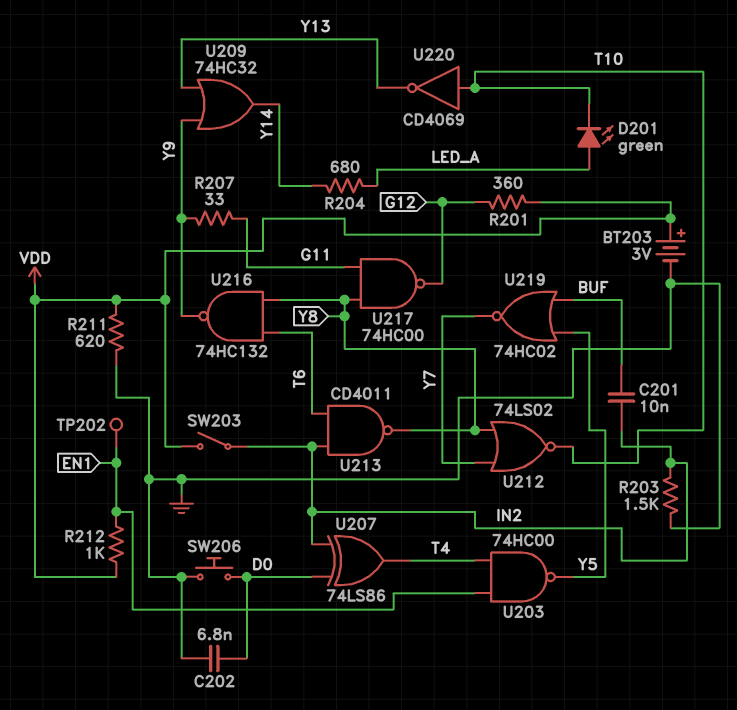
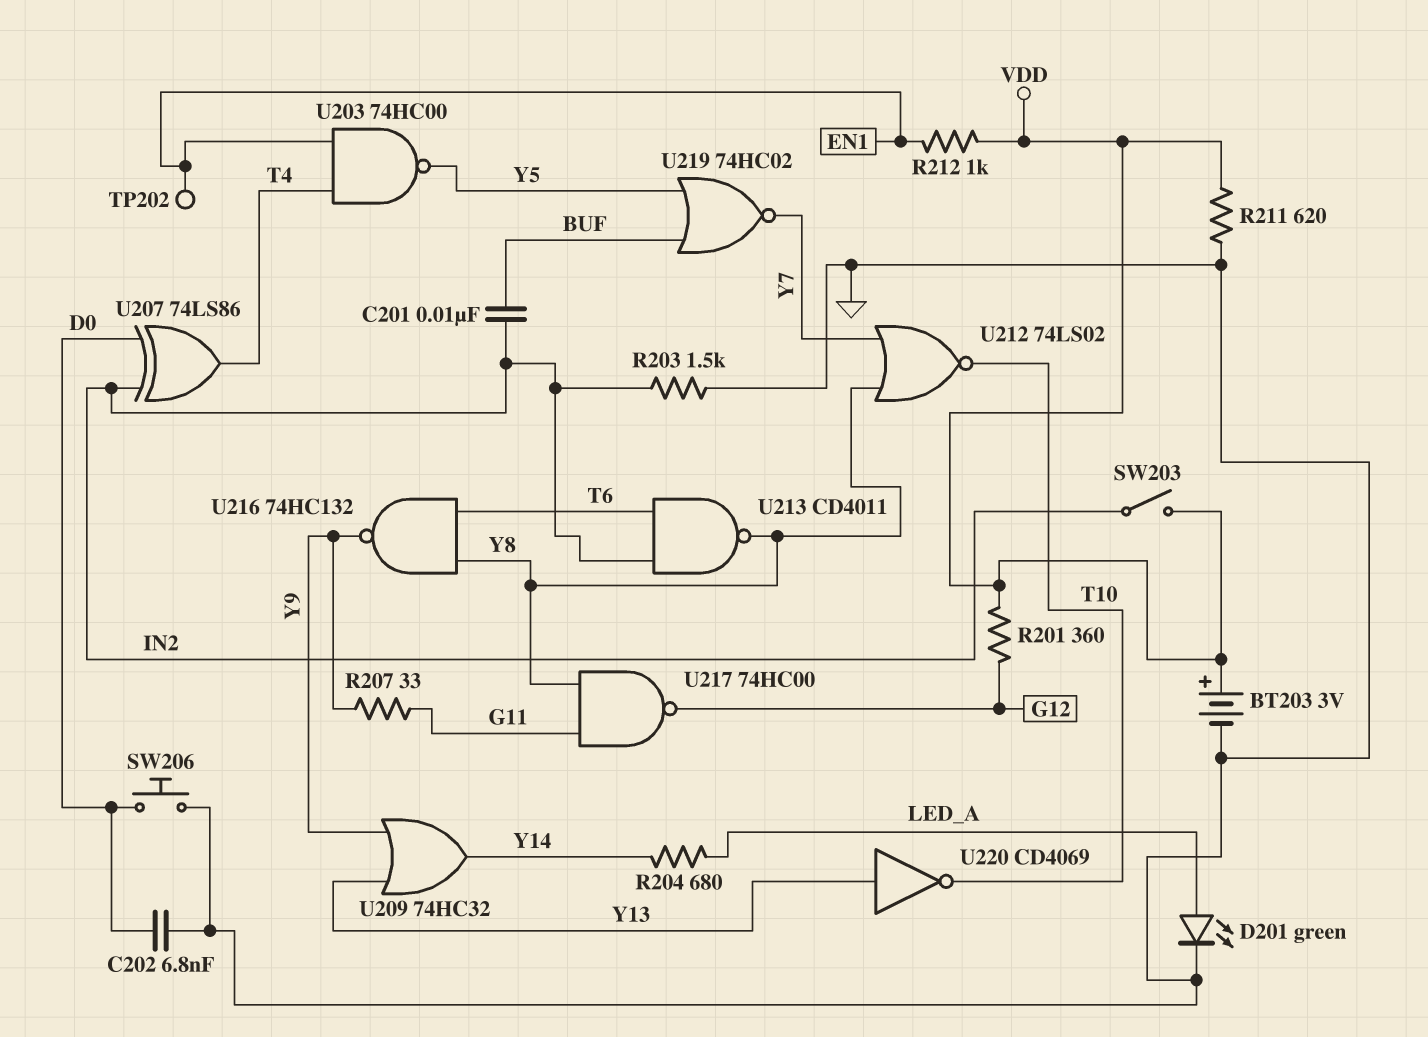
D201: LED green (A LED_A, K T10) -> LED green (A LED_A, K GND)
U220: NOT CD4069 (in T10, out Y13) -> NOT CD4069 (in Y13, out T10)

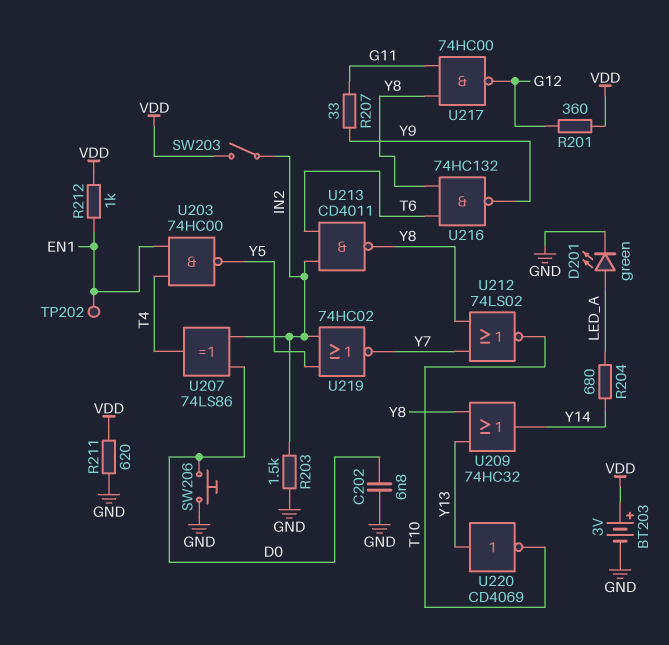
C201: 10nF (BUF, IN2) -> none
U209: OR 74HC32 (in Y9, in Y13, out Y14) -> OR 74HC32 (in Y8, in Y13, out Y14)
U219: NOR 74HC02 (in BUF, in Y5, out Y7) -> NOR 74HC02 (in IN2, in Y5, out Y7)

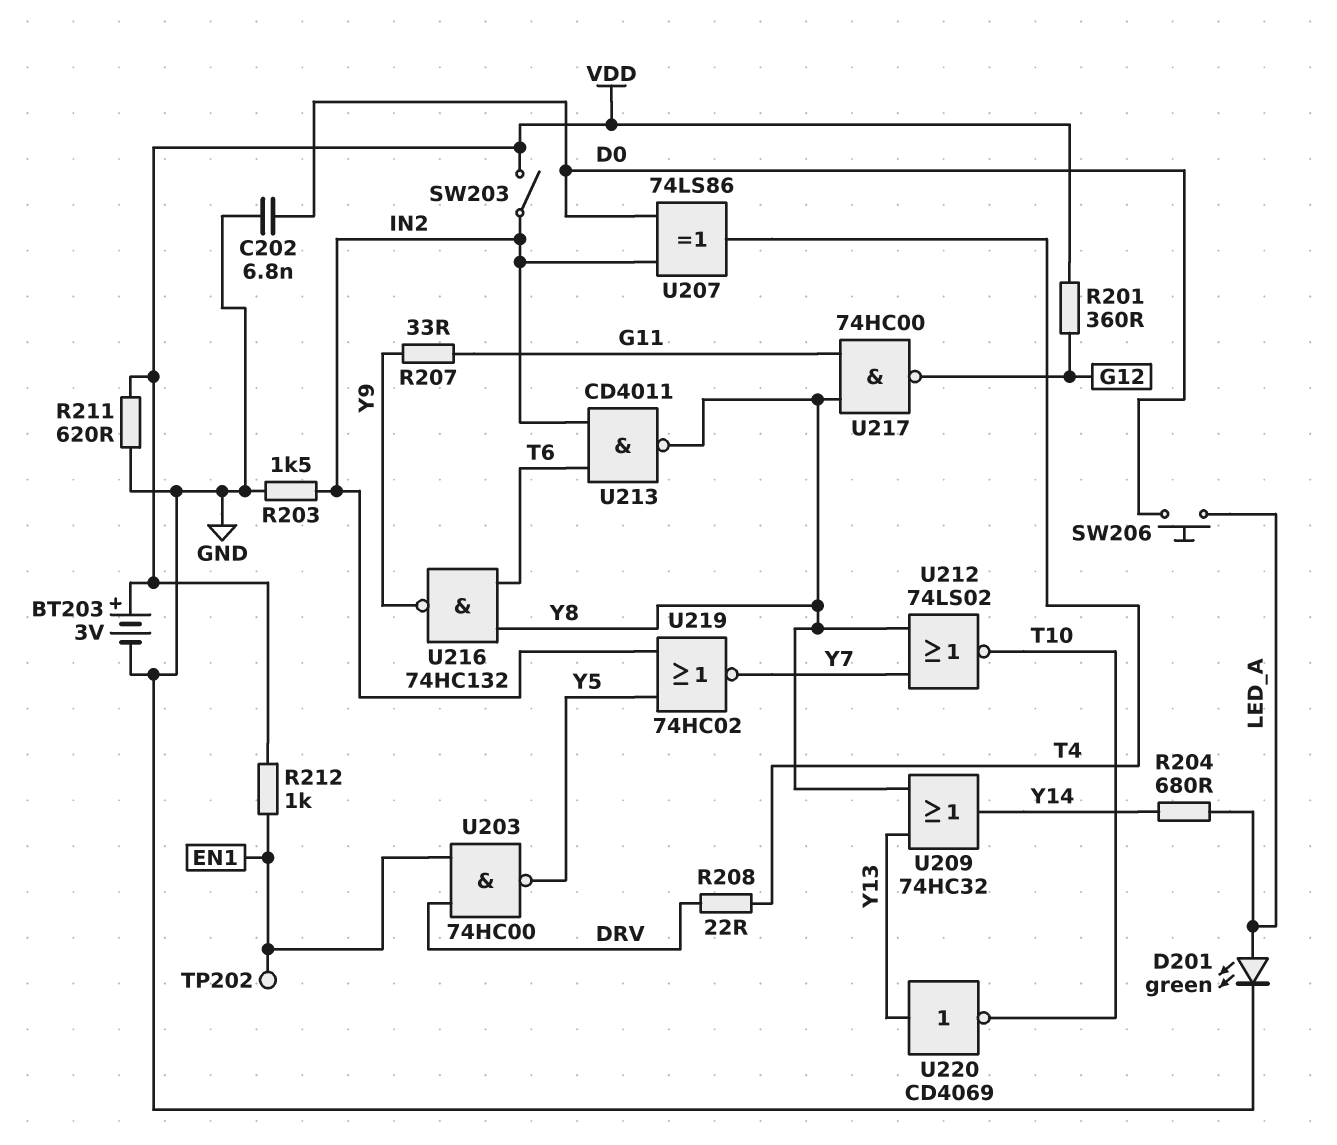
R208: none -> 22 (DRV, T4)
SW206: button (D0, GND) -> button (D0, LED_A)
U203: NAND 74HC00 (in EN1, in T4, out Y5) -> NAND 74HC00 (in DRV, in EN1, out Y5)

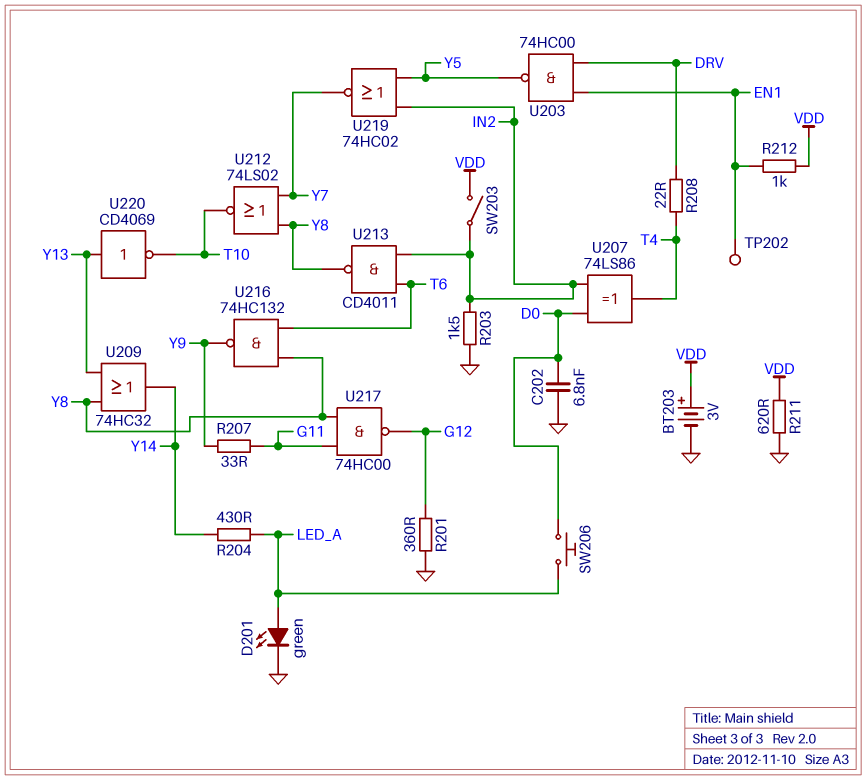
R201: 360 (G12, VDD) -> 360 (G12, GND)
R204: 680 (LED_A, Y14) -> 430 (LED_A, Y14)

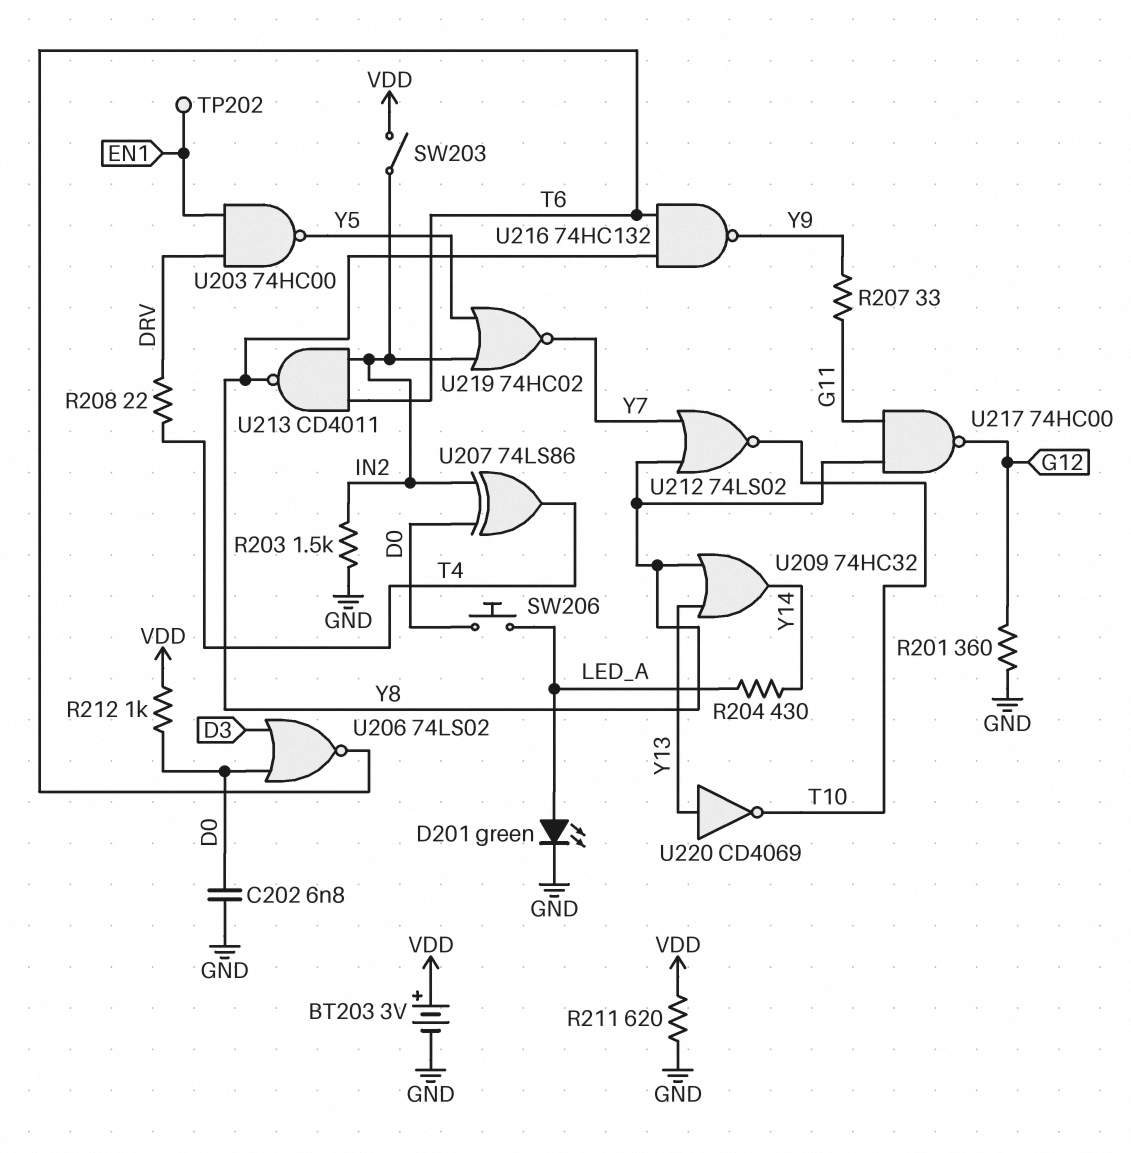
R212: 1k (EN1, VDD) -> 1k (D0, VDD)
U206: none -> NOR 74LS02 (in D0, in D3, out T6)

